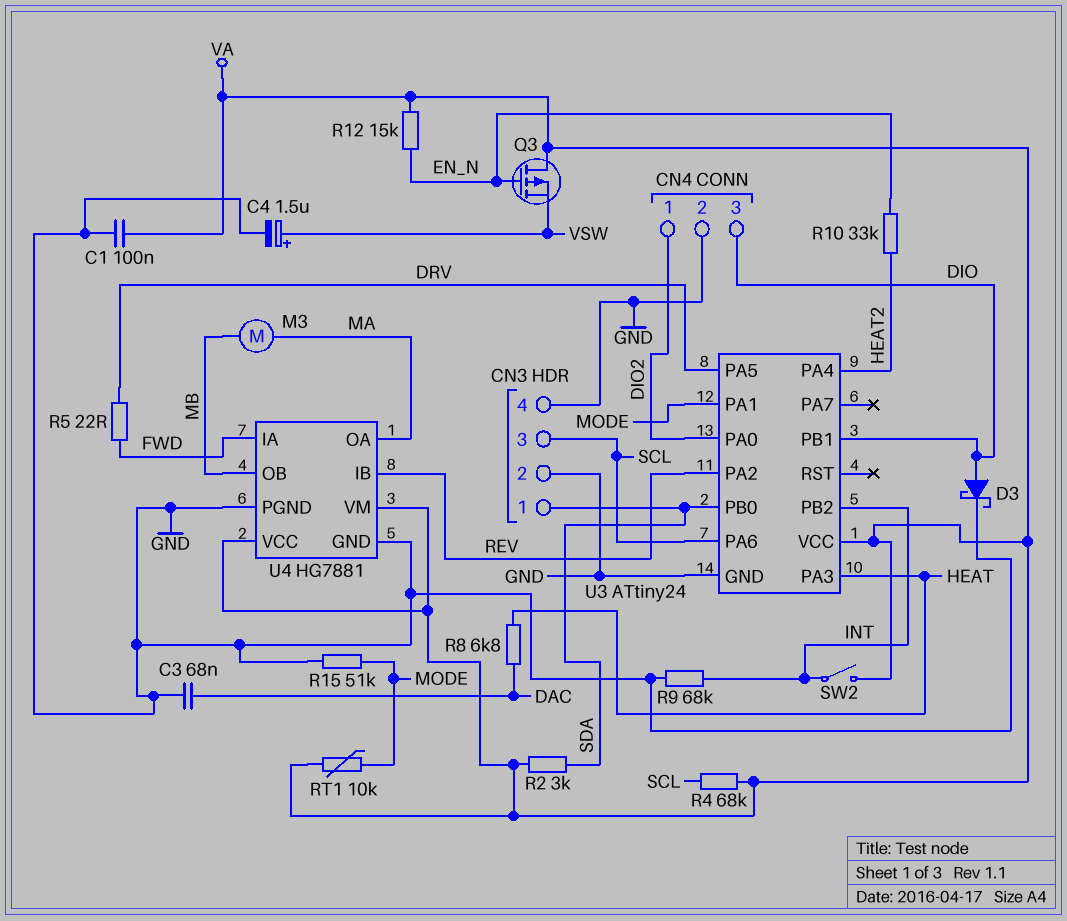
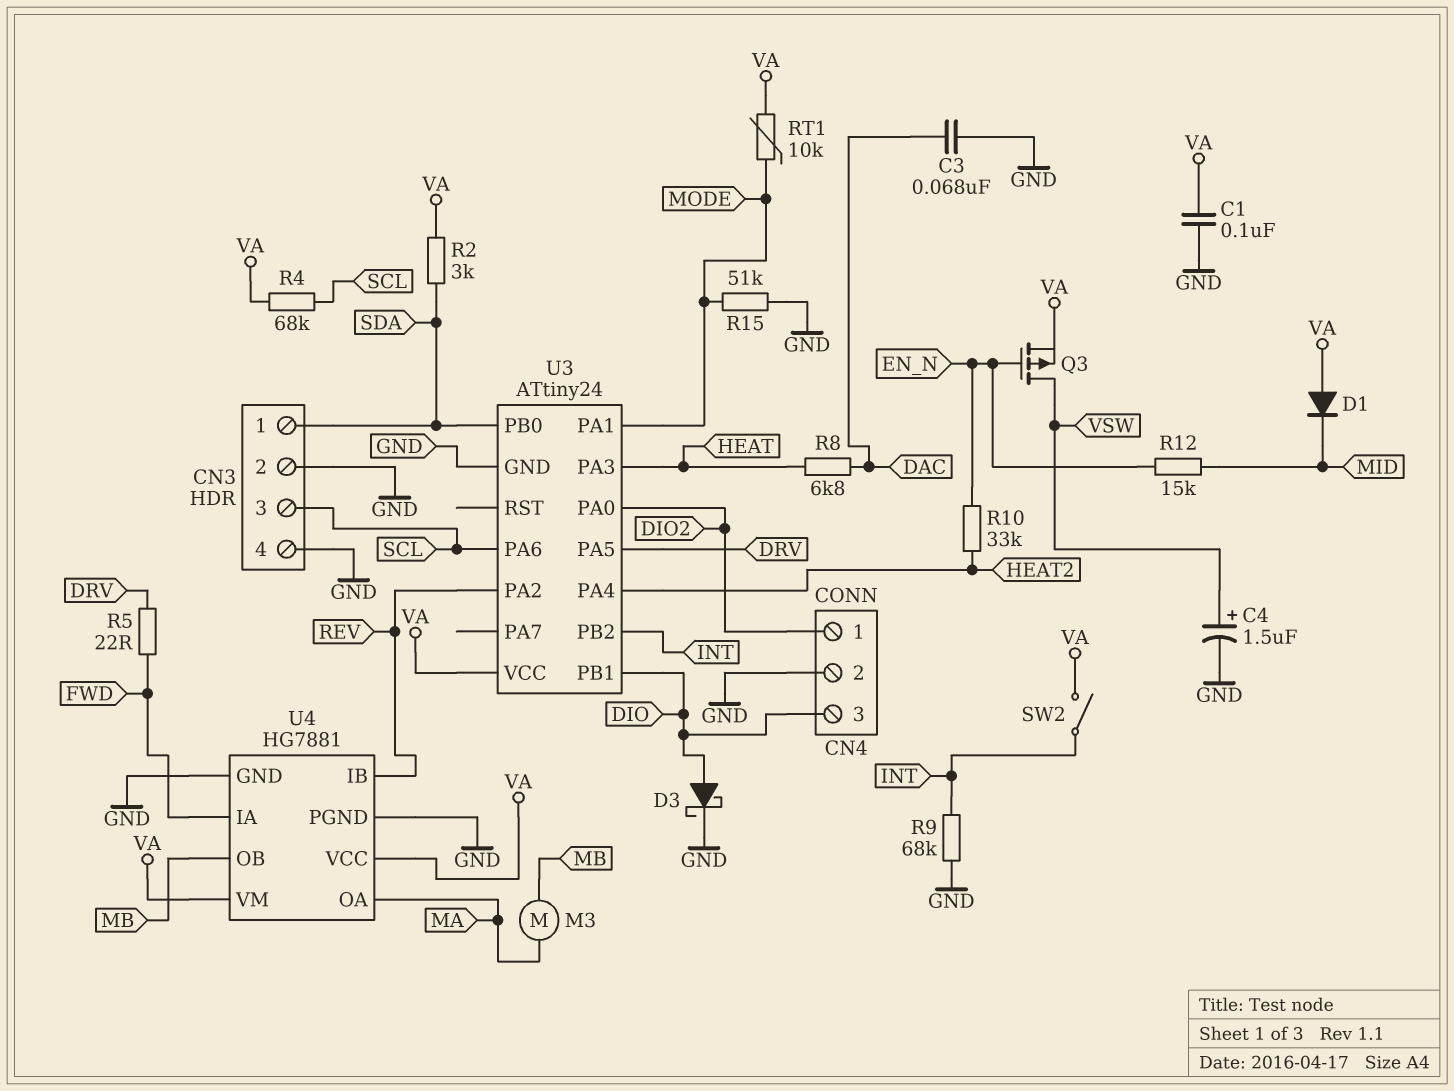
D1: none -> diode (A VA, K MID)
Q3: PMOS (G EN_N, D VA, S VSW) -> PMOS (G EN_N, D VSW, S VA)
R12: 15k (EN_N, VA) -> 15k (EN_N, MID)

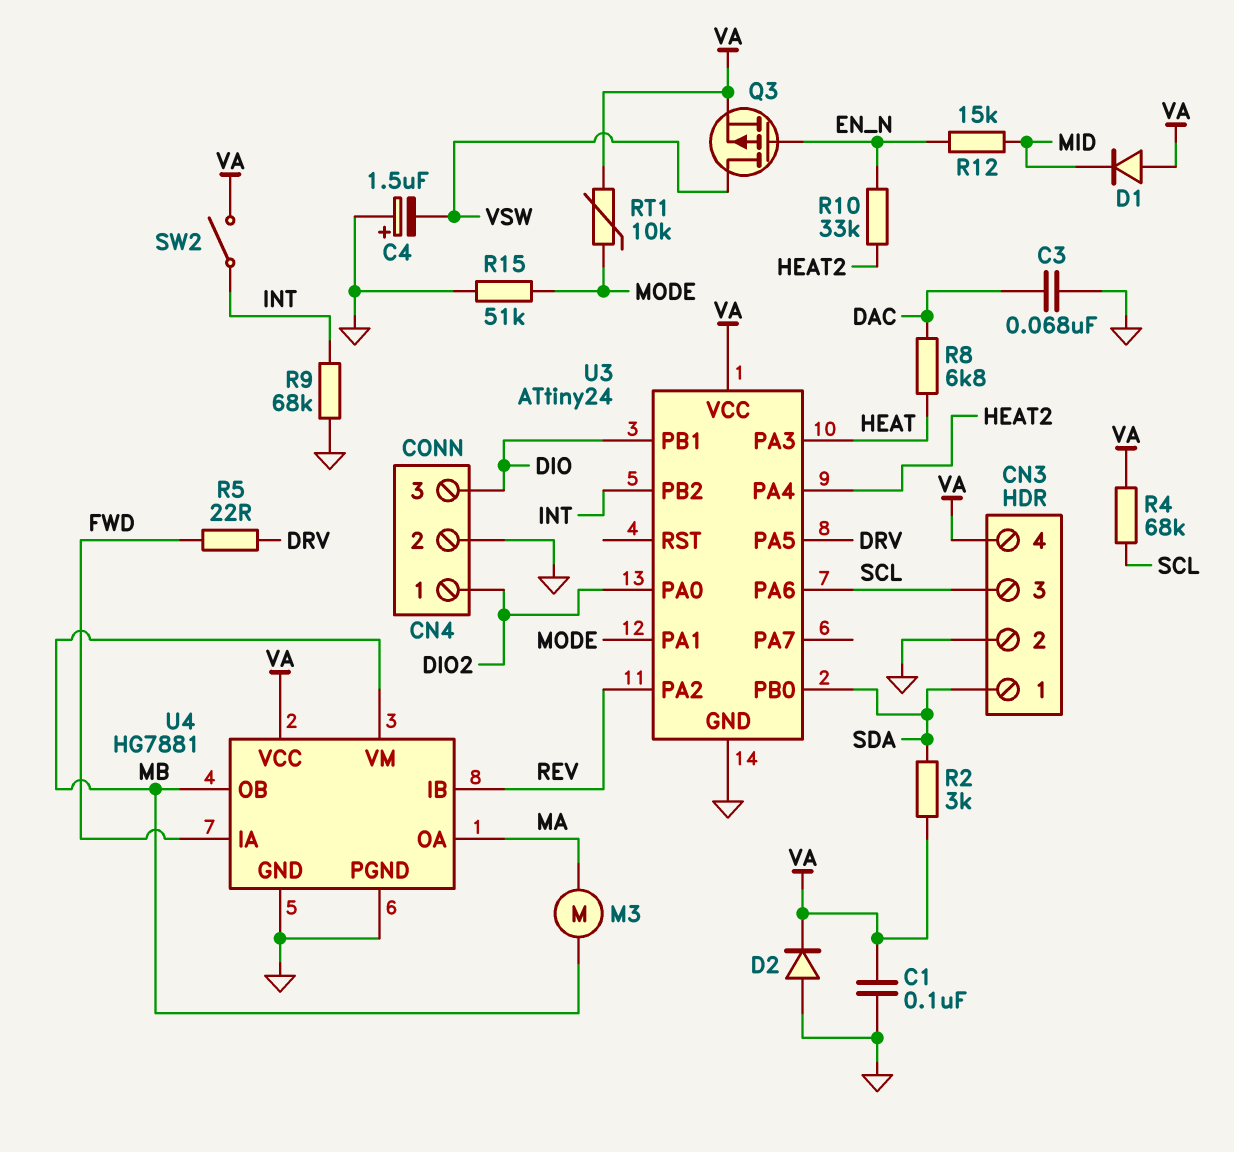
C4: 1.5uF (plus VSW, minus GND) -> 1.5uF (plus GND, minus VSW)
CN3 pin 4: GND -> VA
D2: none -> diode (A GND, K VA)
D3: schottky (A DIO, K GND) -> none
U4 pin VM: VA -> MB

